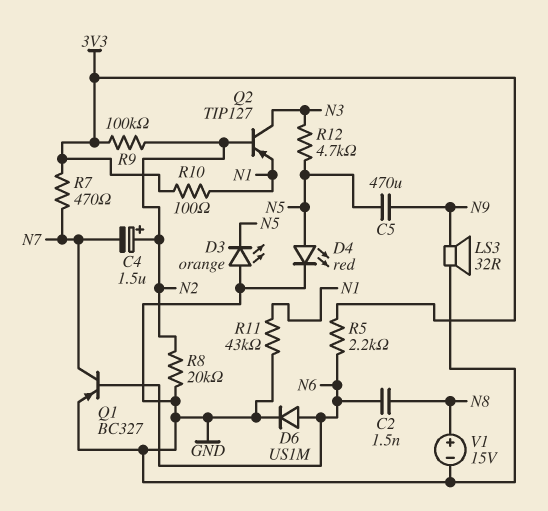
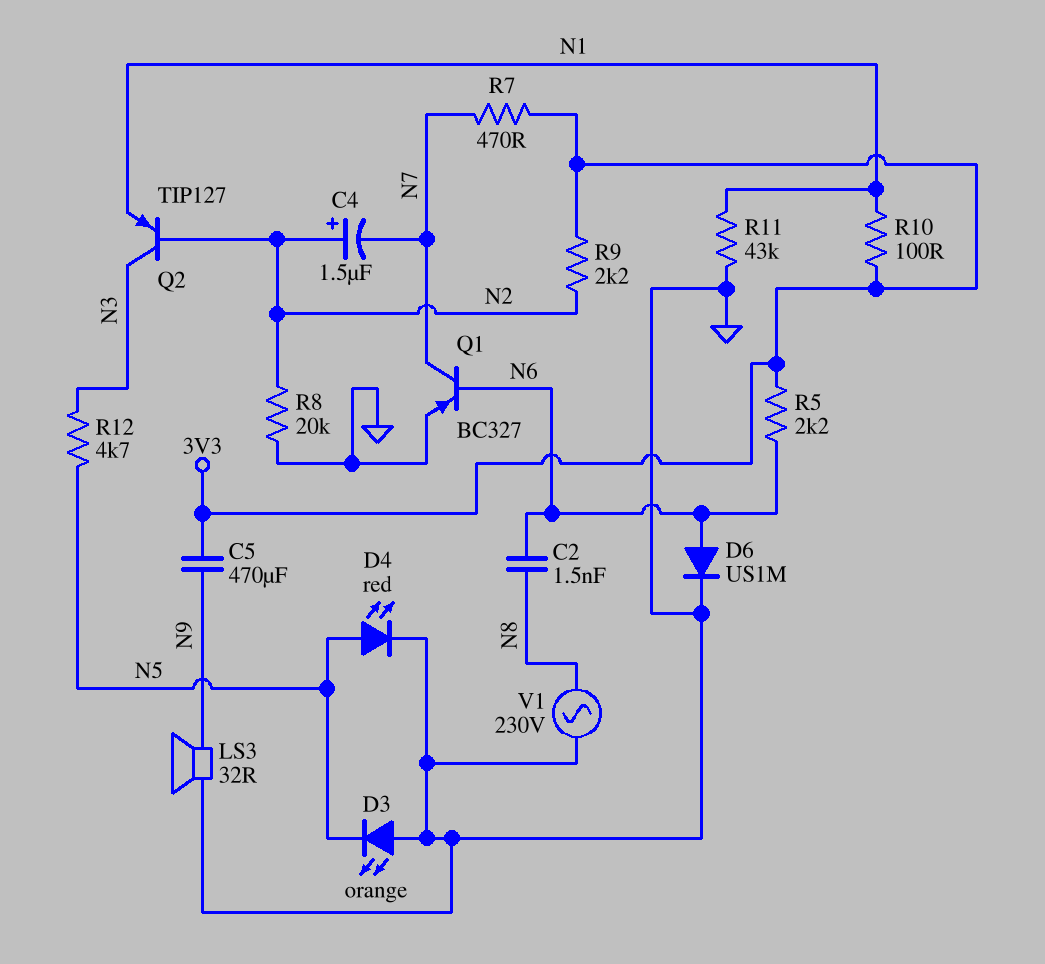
C5: 470uF (N5, N9) -> 470uF (3V3, N9)
R9: 100k (3V3, N2) -> 2.2k (3V3, N2)
V1: 15V (plus N8, minus GND) -> AC 230V (GND, N8)

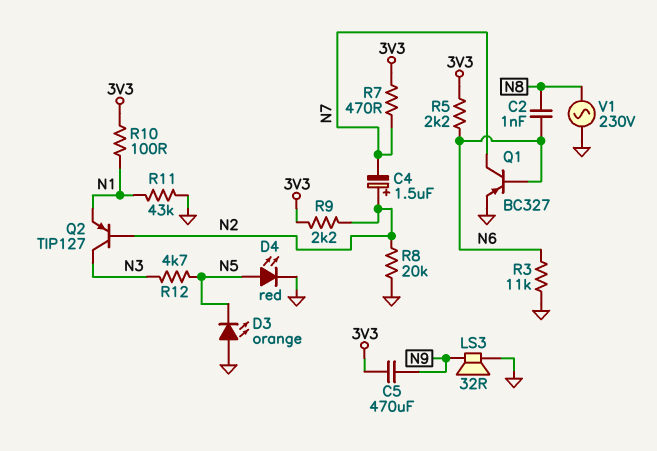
C2: 1.5nF (N6, N8) -> 1nF (N6, N8)
D6: diode US1M (A N6, K GND) -> none
R3: none -> 11k (GND, N6)

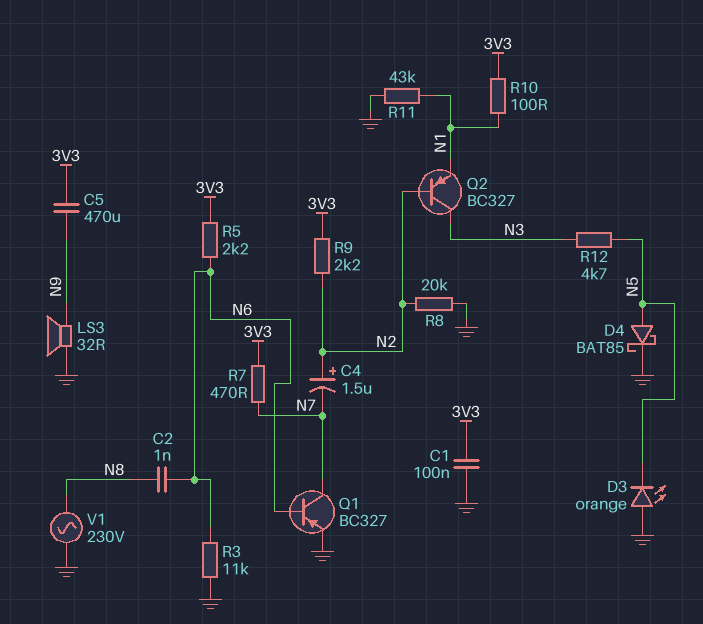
C1: none -> 100nF (3V3, GND)
D4: LED red (A N5, K GND) -> schottky BAT85 (A N5, K GND)
Q2: PNP TIP127 (B N2, C N3, E N1) -> PNP BC327 (B N2, C N3, E N1)

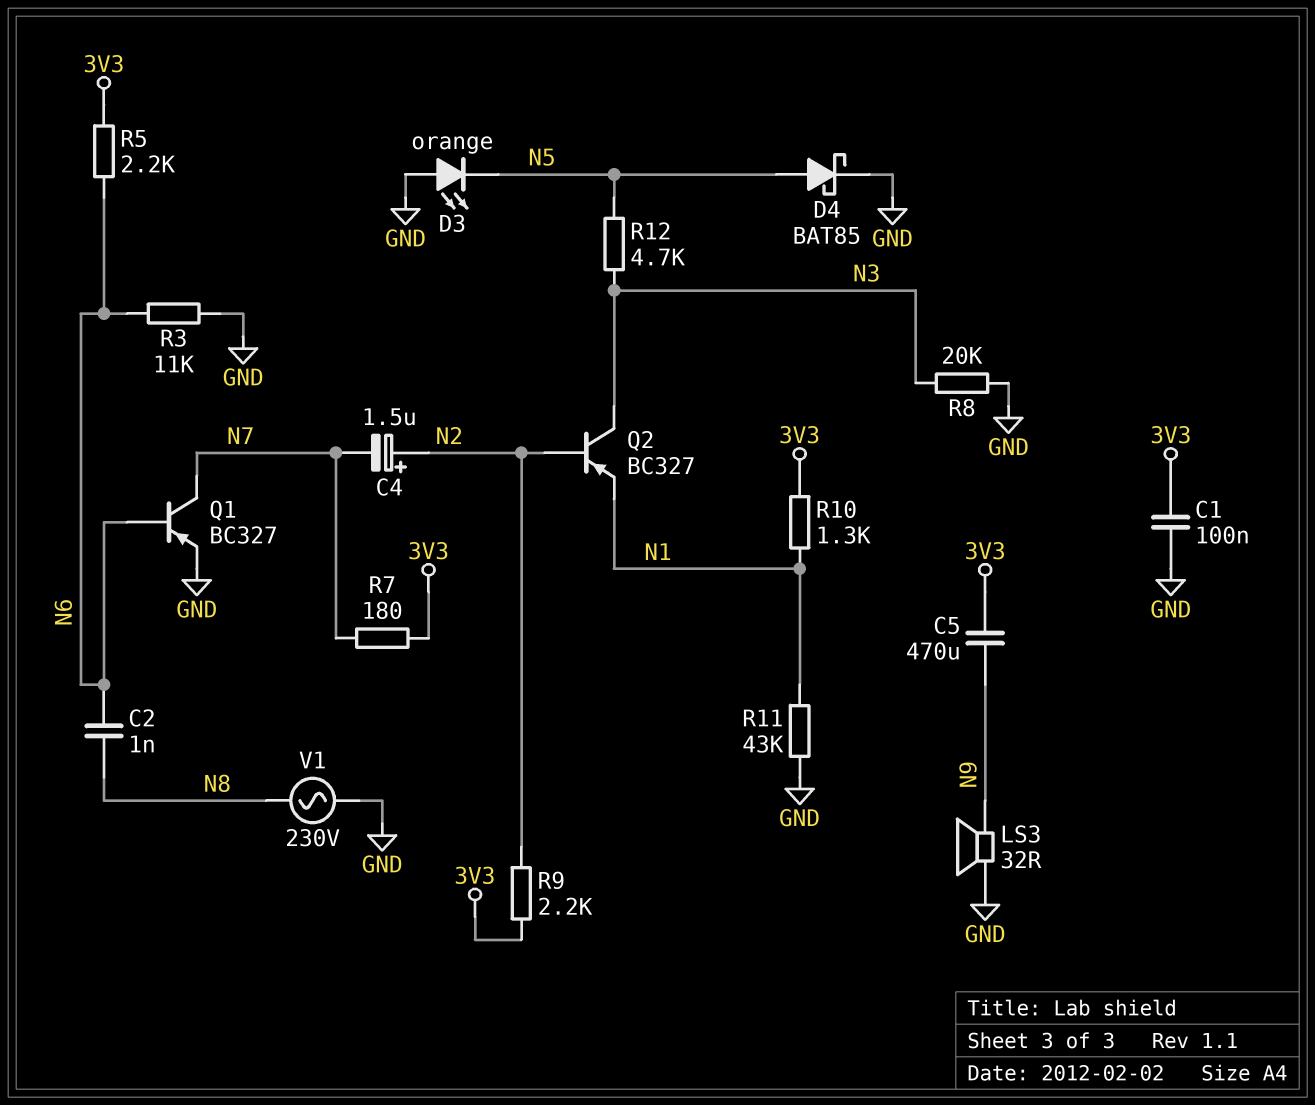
R7: 470 (3V3, N7) -> 180 (3V3, N7)
R8: 20k (GND, N2) -> 20k (GND, N3)
R10: 100 (3V3, N1) -> 1.3k (3V3, N1)

